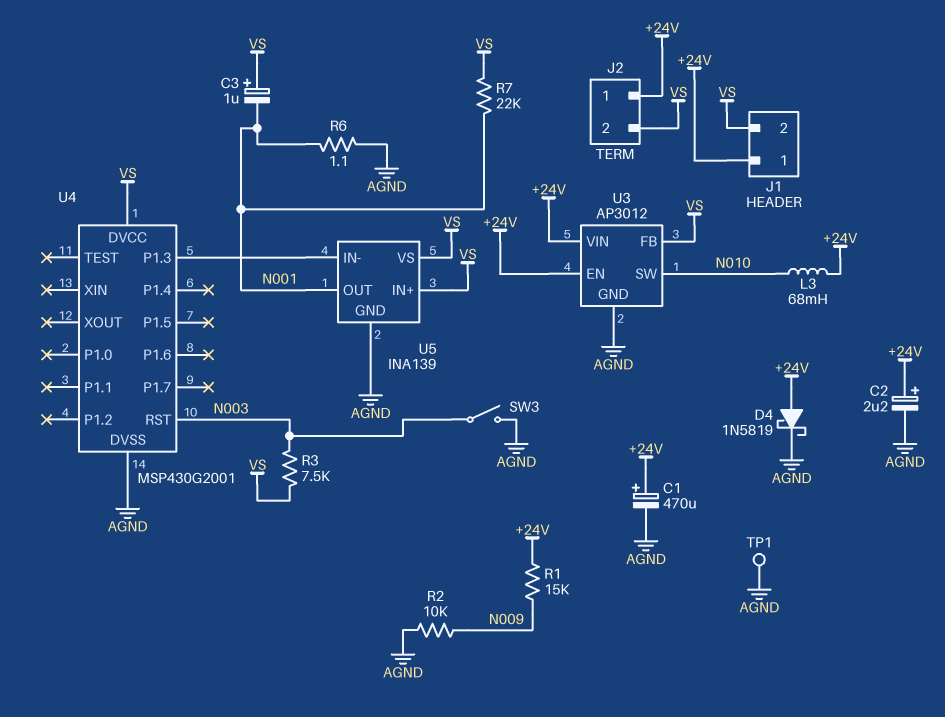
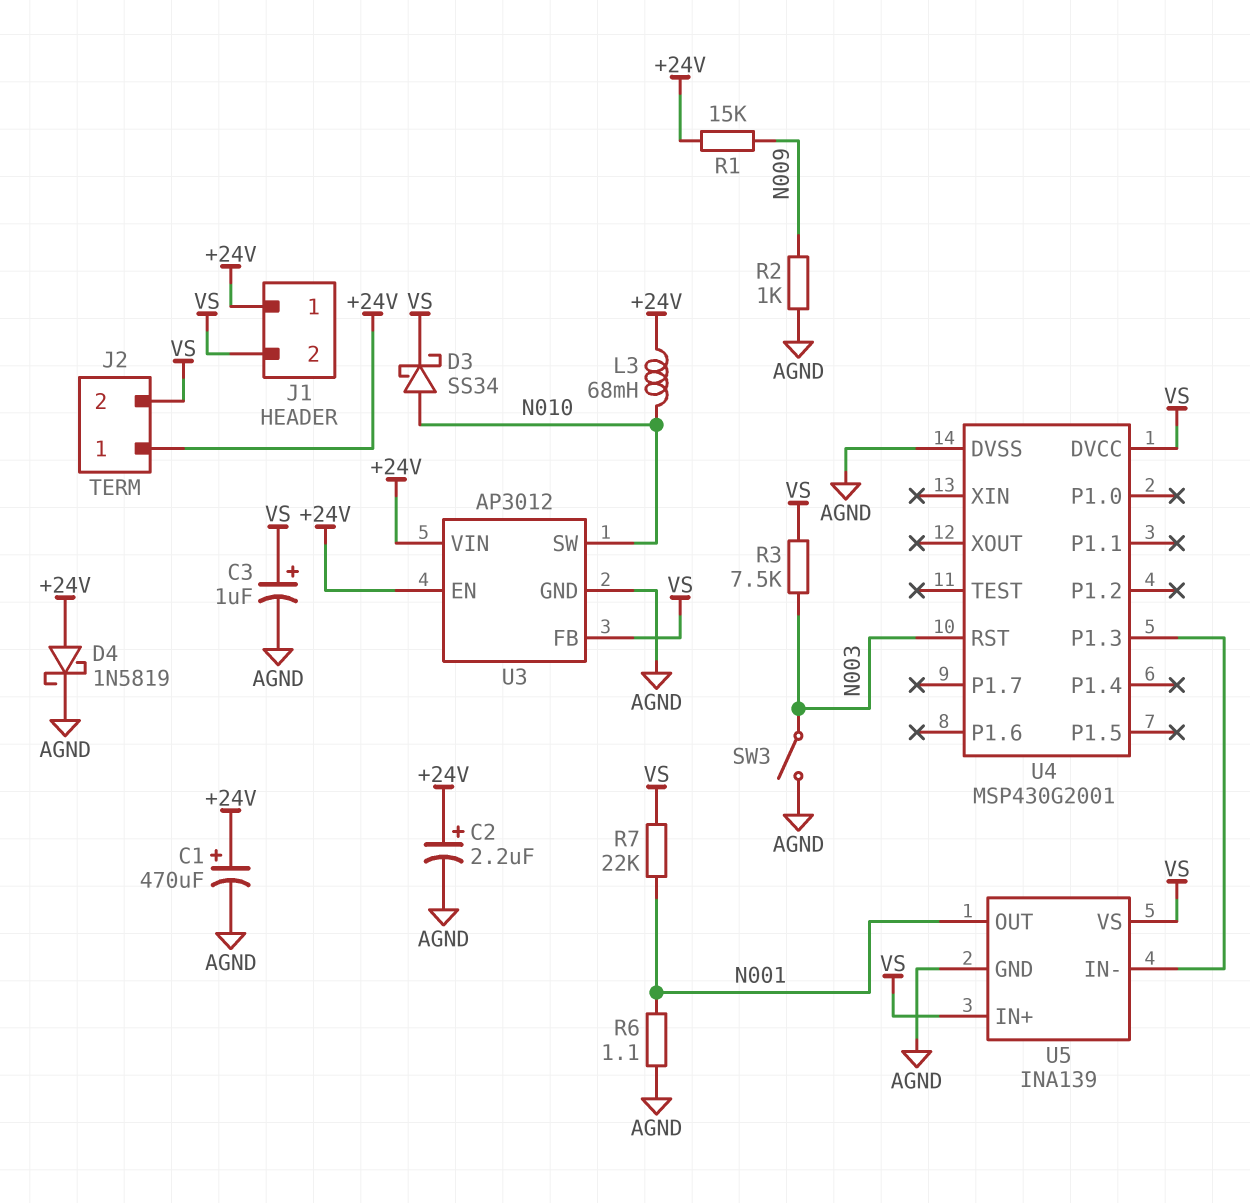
C3: 1uF (plus VS, minus N001) -> 1uF (plus VS, minus AGND)
D3: none -> schottky SS34 (A N010, K VS)
R2: 10k (AGND, N009) -> 1k (AGND, N009)
TP1: test point (AGND) -> none

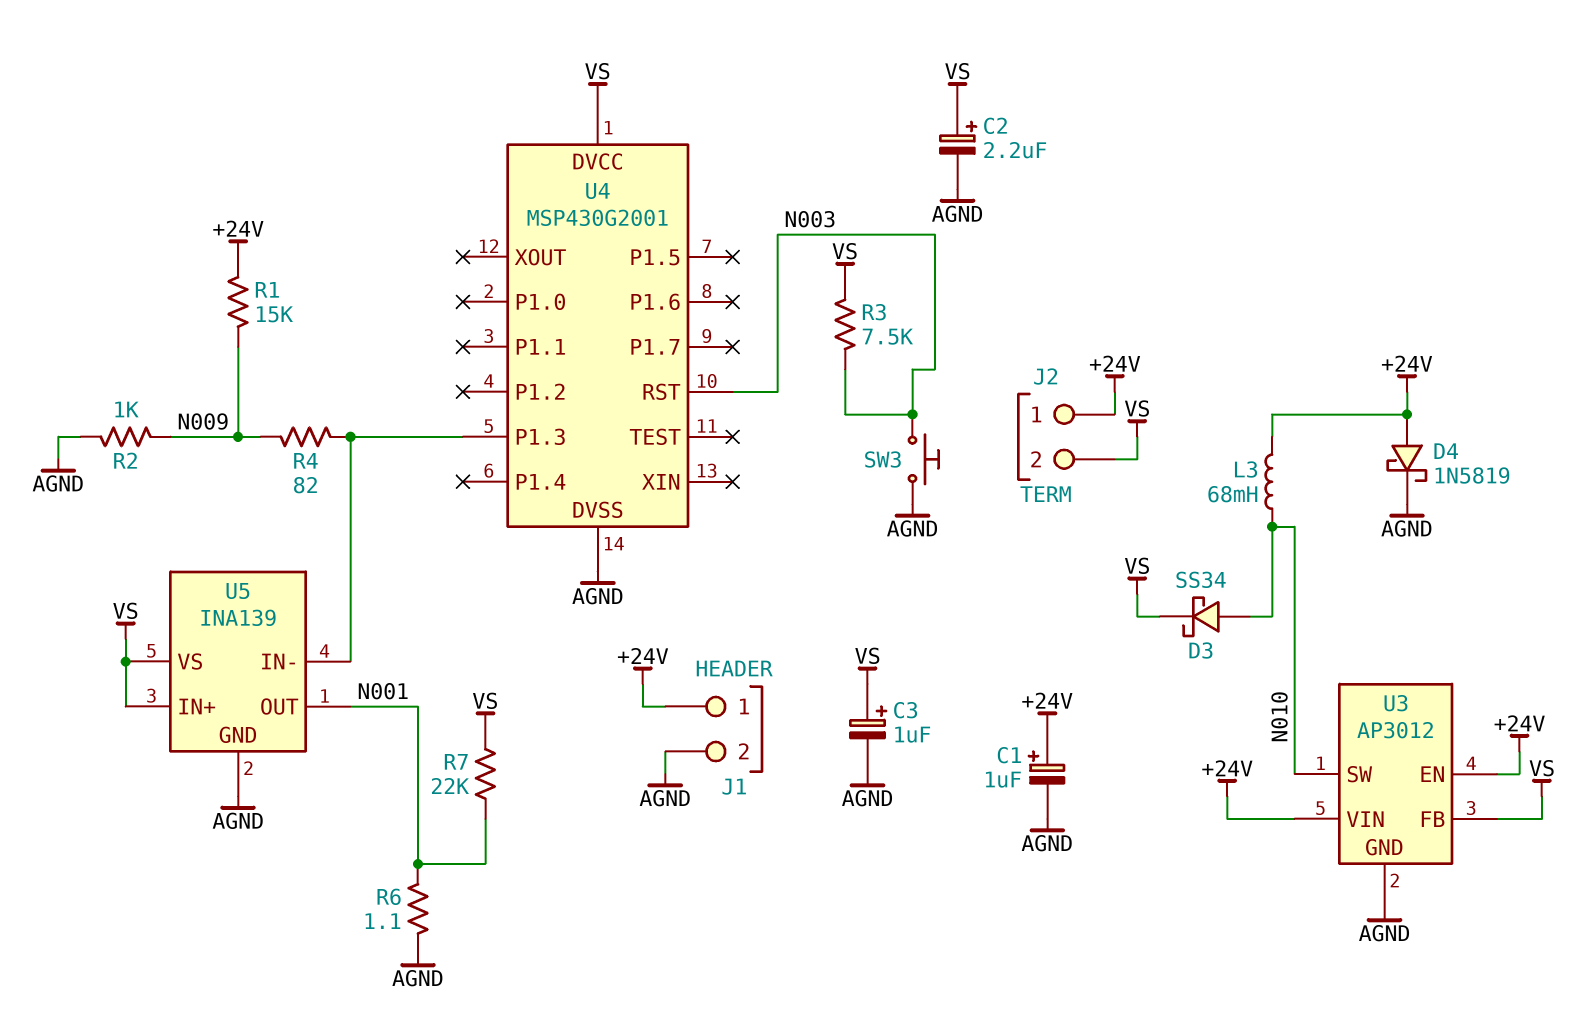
C1: 470uF (plus +24V, minus AGND) -> 1uF (plus +24V, minus AGND)
C2: 2.2uF (plus +24V, minus AGND) -> 2.2uF (plus VS, minus AGND)
J1 pin 2: VS -> AGND
R4: none -> 82 (N009, U4/P1.3)
SW3: switch (AGND, N003) -> button (AGND, N003)

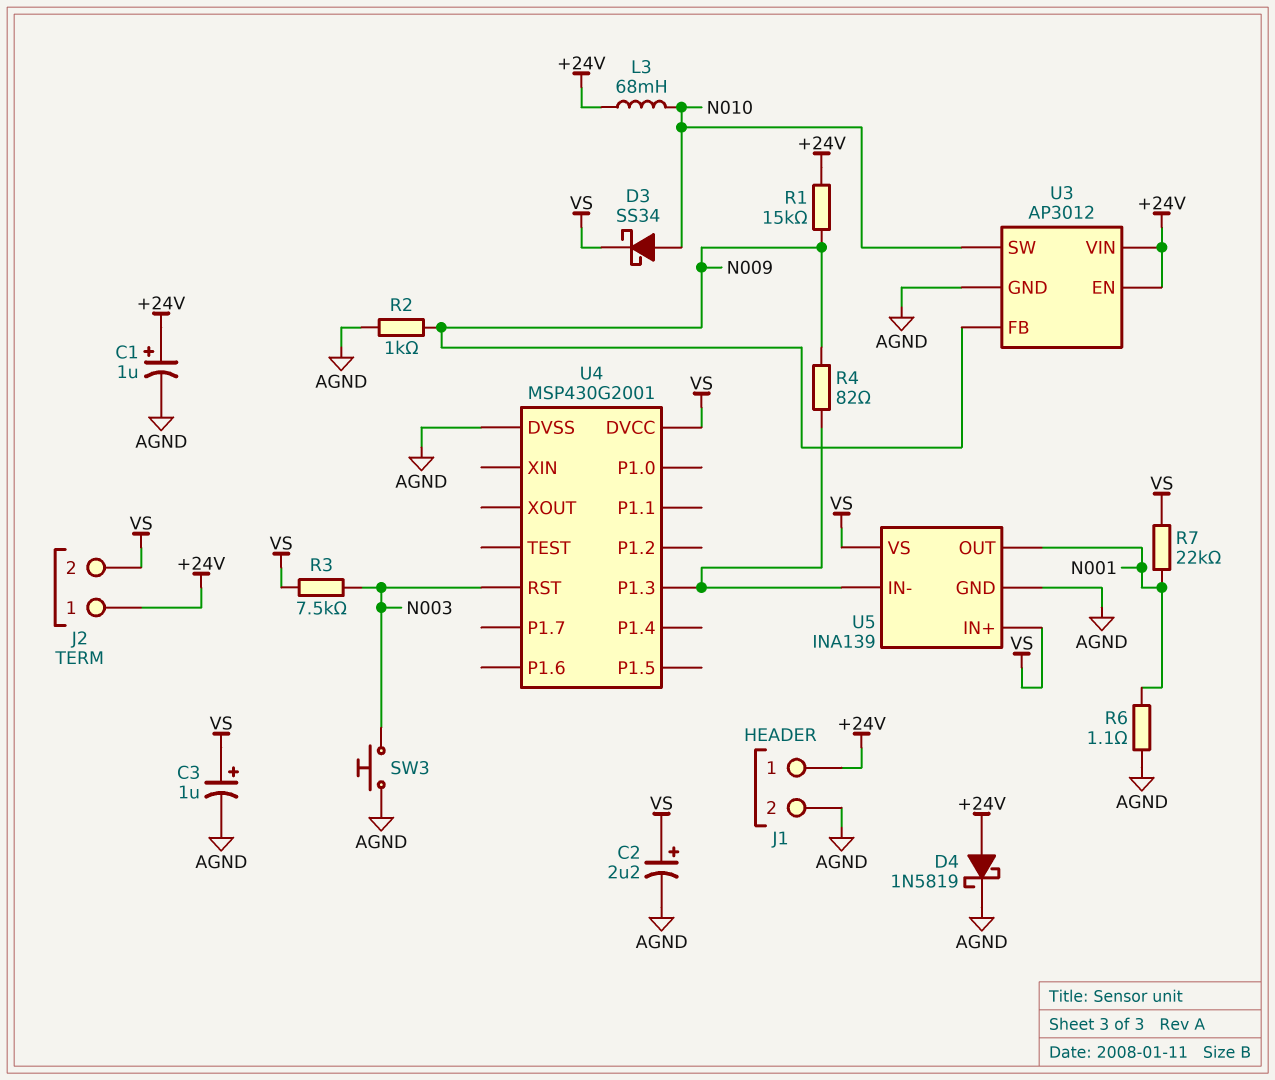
U3 pin FB: VS -> N009

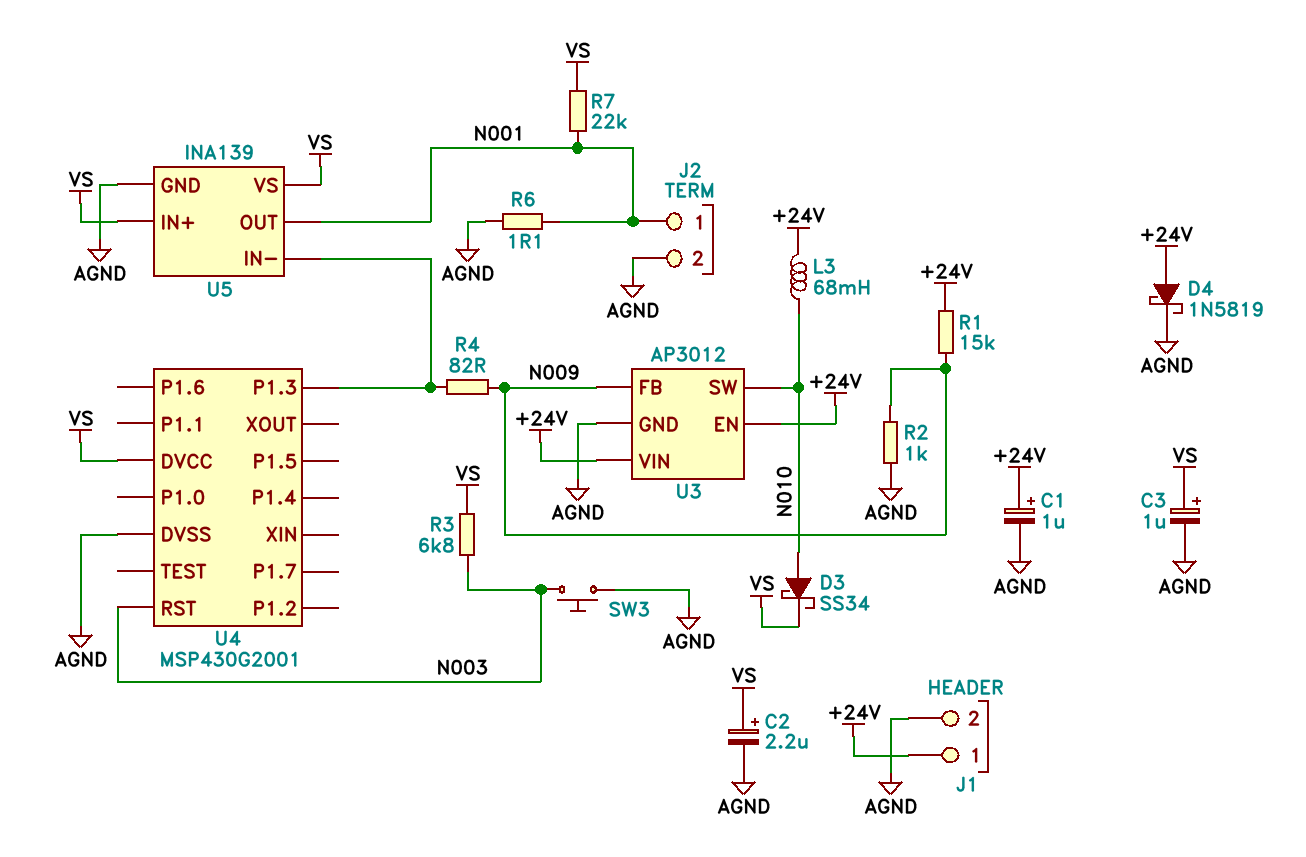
J2 pin 1: +24V -> N001
J2 pin 2: VS -> AGND
R3: 7.5k (N003, VS) -> 6.8k (N003, VS)

